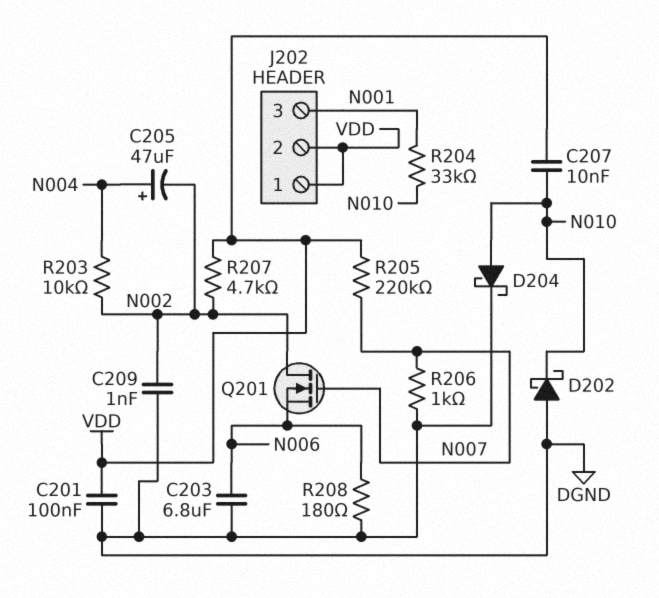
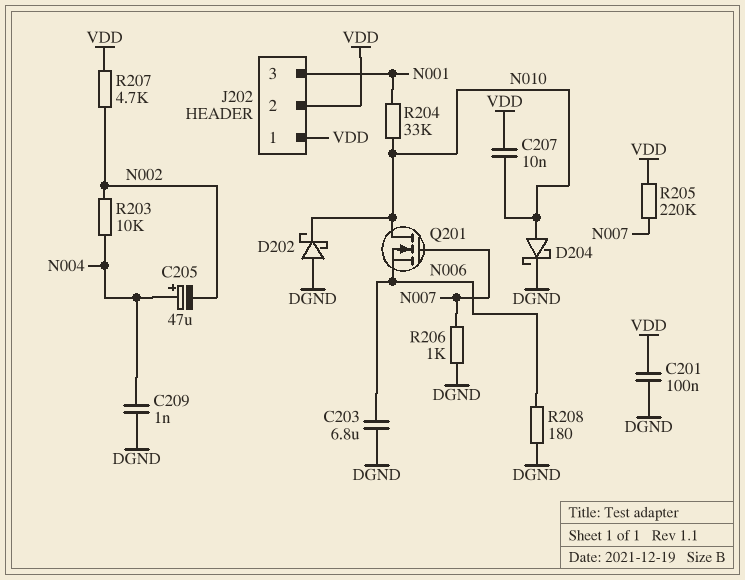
C209: 1nF (DGND, N002) -> 1nF (DGND, N004)
Q201: NMOS (G N007, D N002, S N006) -> NMOS (G N007, D N010, S N006)

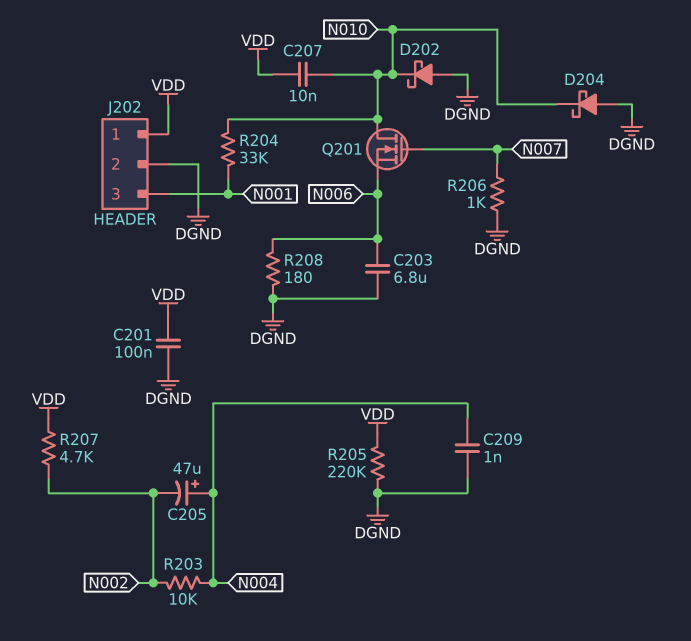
D204: schottky (A N010, K DGND) -> schottky (A DGND, K N010)
J202 pin 2: VDD -> DGND
R205: 220k (N007, VDD) -> 220k (DGND, VDD)

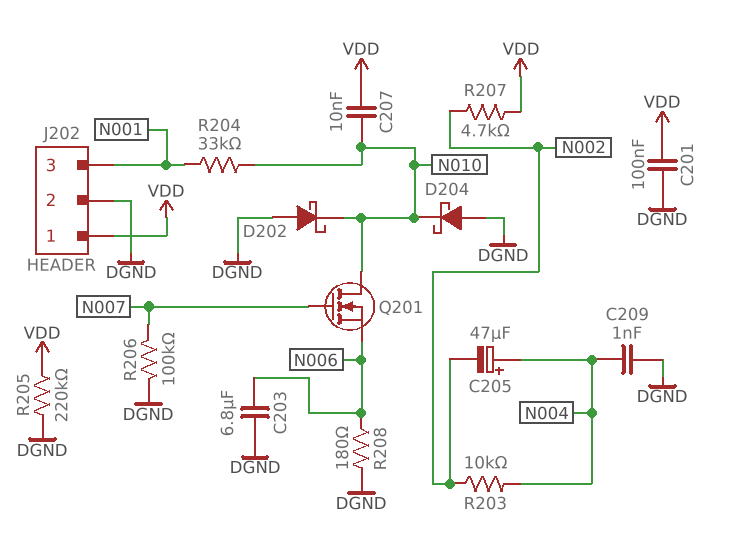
R206: 1k (DGND, N007) -> 100k (DGND, N007)

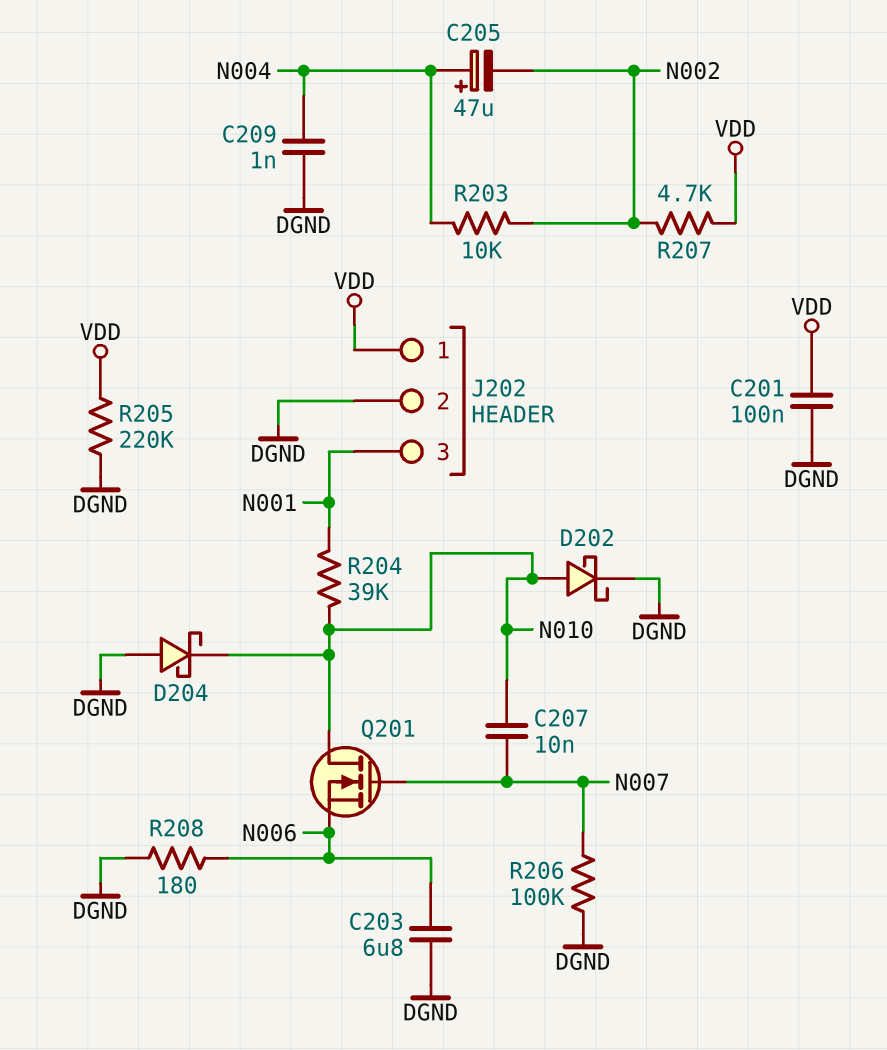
C207: 10nF (N010, VDD) -> 10nF (N007, N010)
D202: schottky (A DGND, K N010) -> schottky (A N010, K DGND)
R204: 33k (N001, N010) -> 39k (N001, N010)

